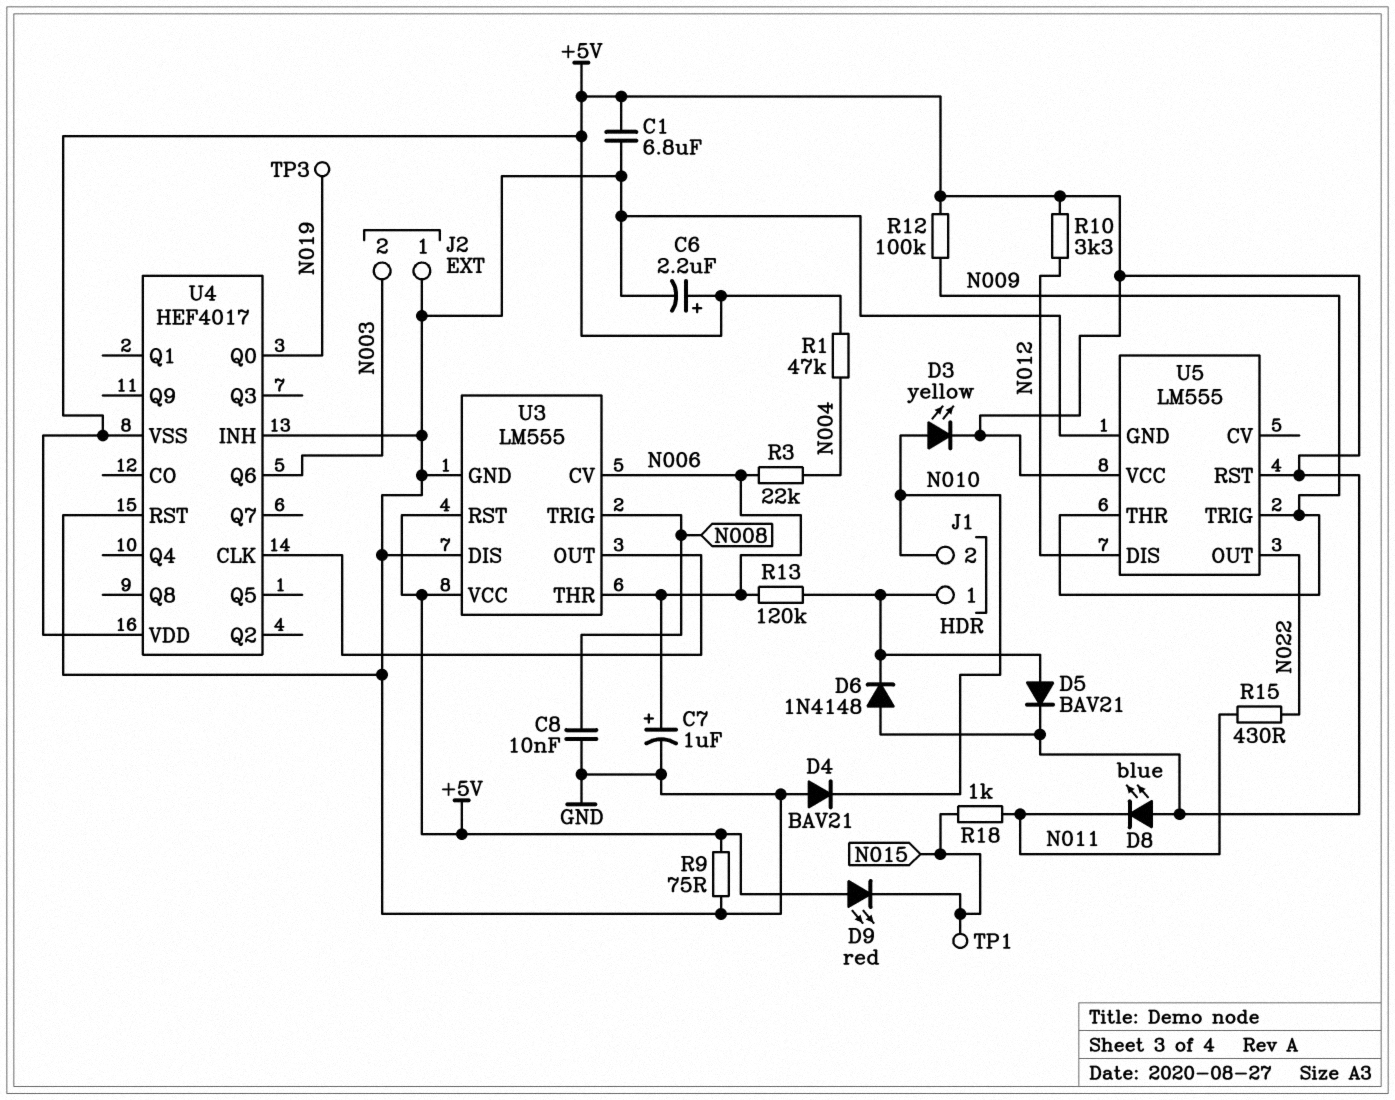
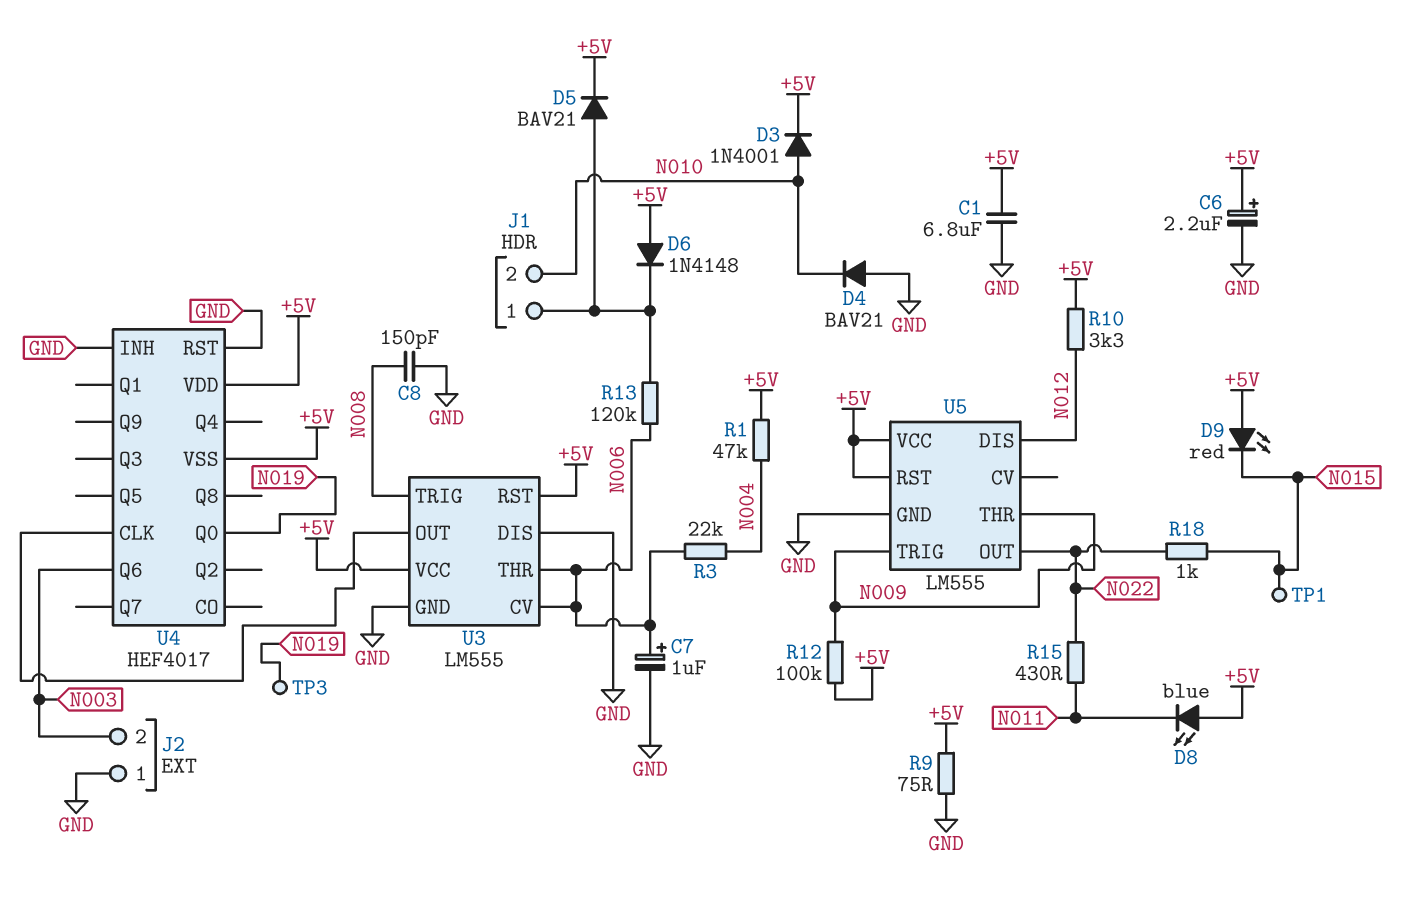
C8: 10nF (GND, N008) -> 150pF (GND, N008)
D3: LED yellow (A N010, K +5V) -> diode 1N4001 (A N010, K +5V)
R18: 1k (N011, N015) -> 1k (N015, N022)

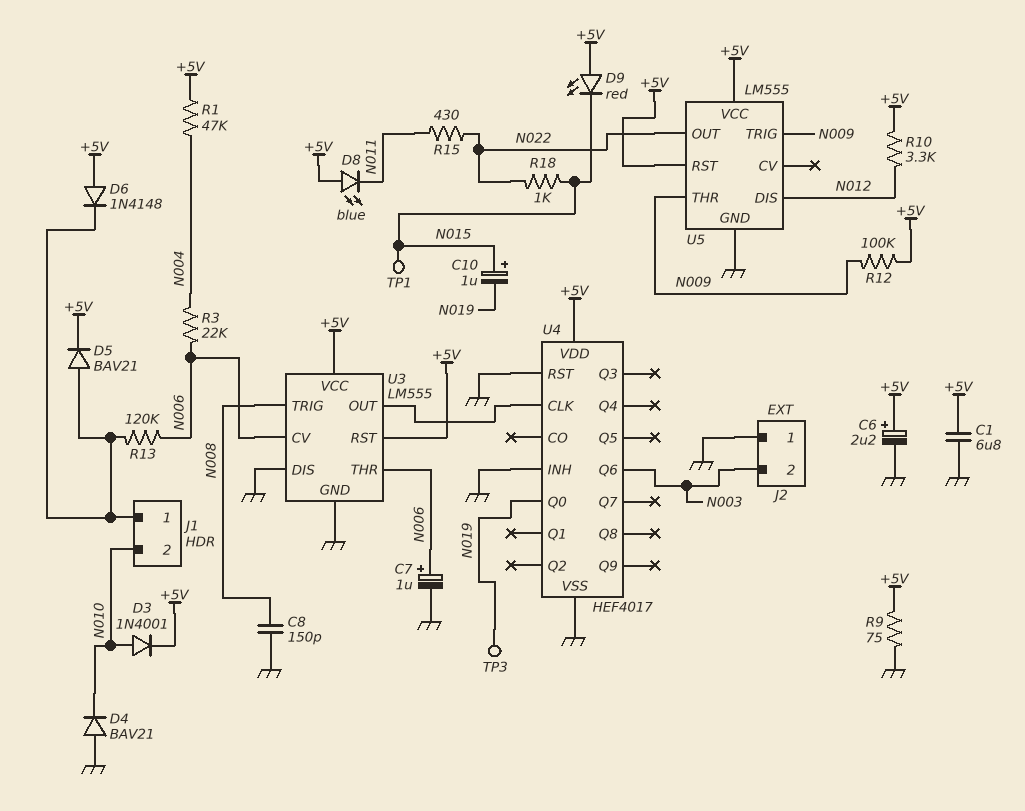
C10: none -> 1uF (plus N015, minus N019)
U4 pin VSS: +5V -> GND

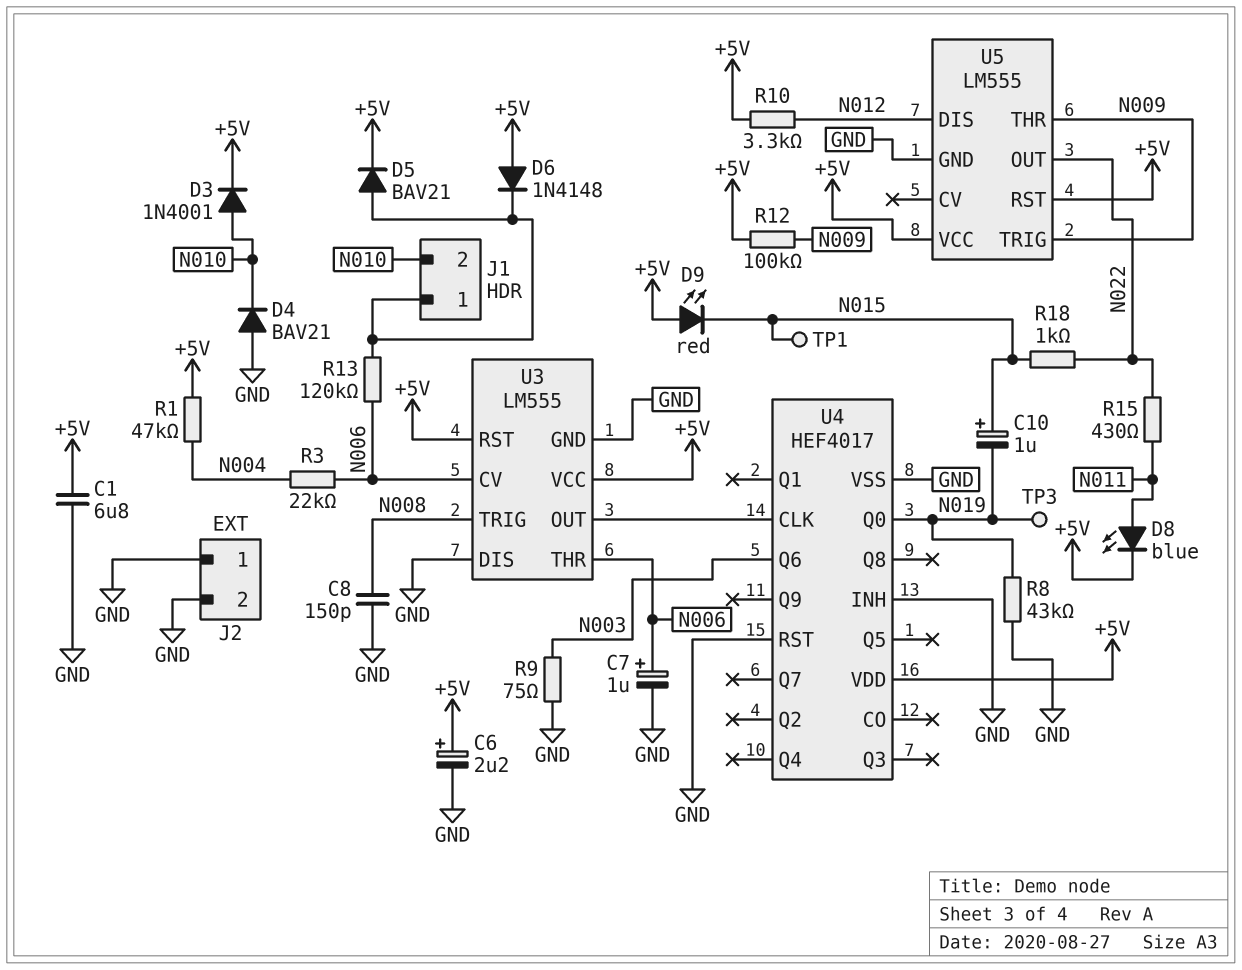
D8: LED blue (A +5V, K N011) -> LED blue (A N011, K +5V)
J2 pin 2: N003 -> GND
R8: none -> 43k (GND, N019)
R9: 75 (+5V, GND) -> 75 (GND, N003)

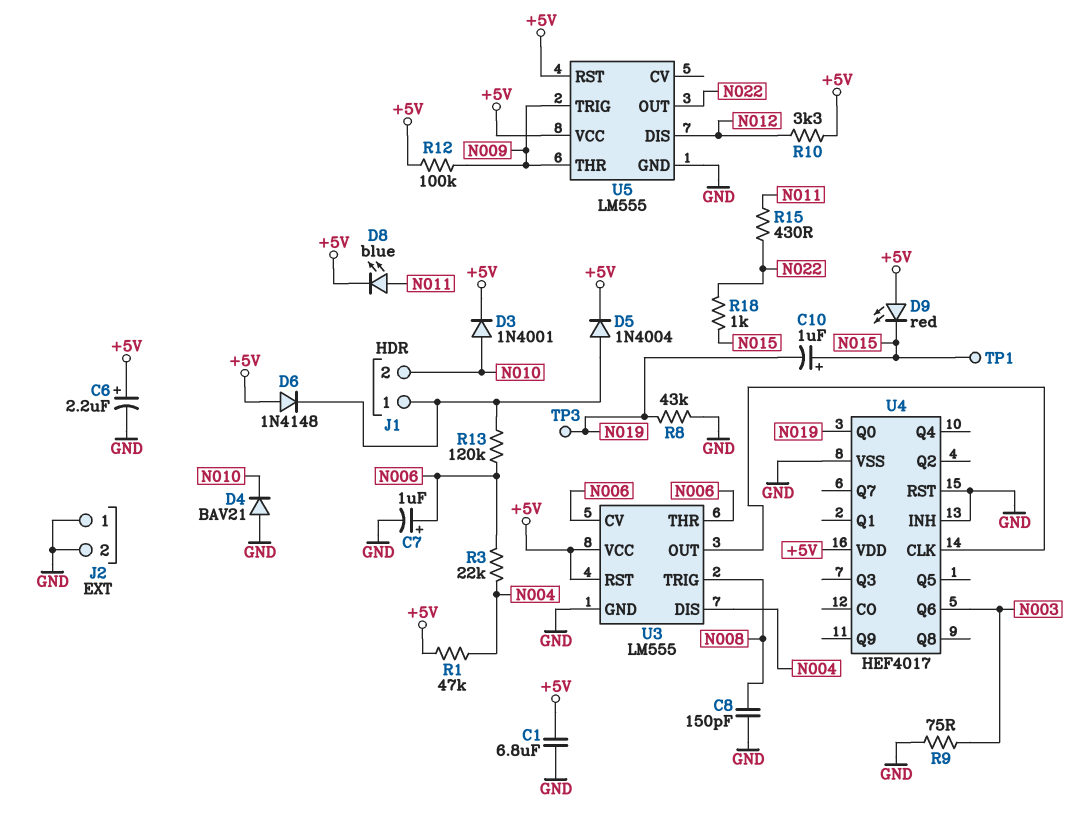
D5: diode BAV21 (A J1/1, K +5V) -> diode 1N4004 (A J1/1, K +5V)
U3 pin DIS: GND -> N004

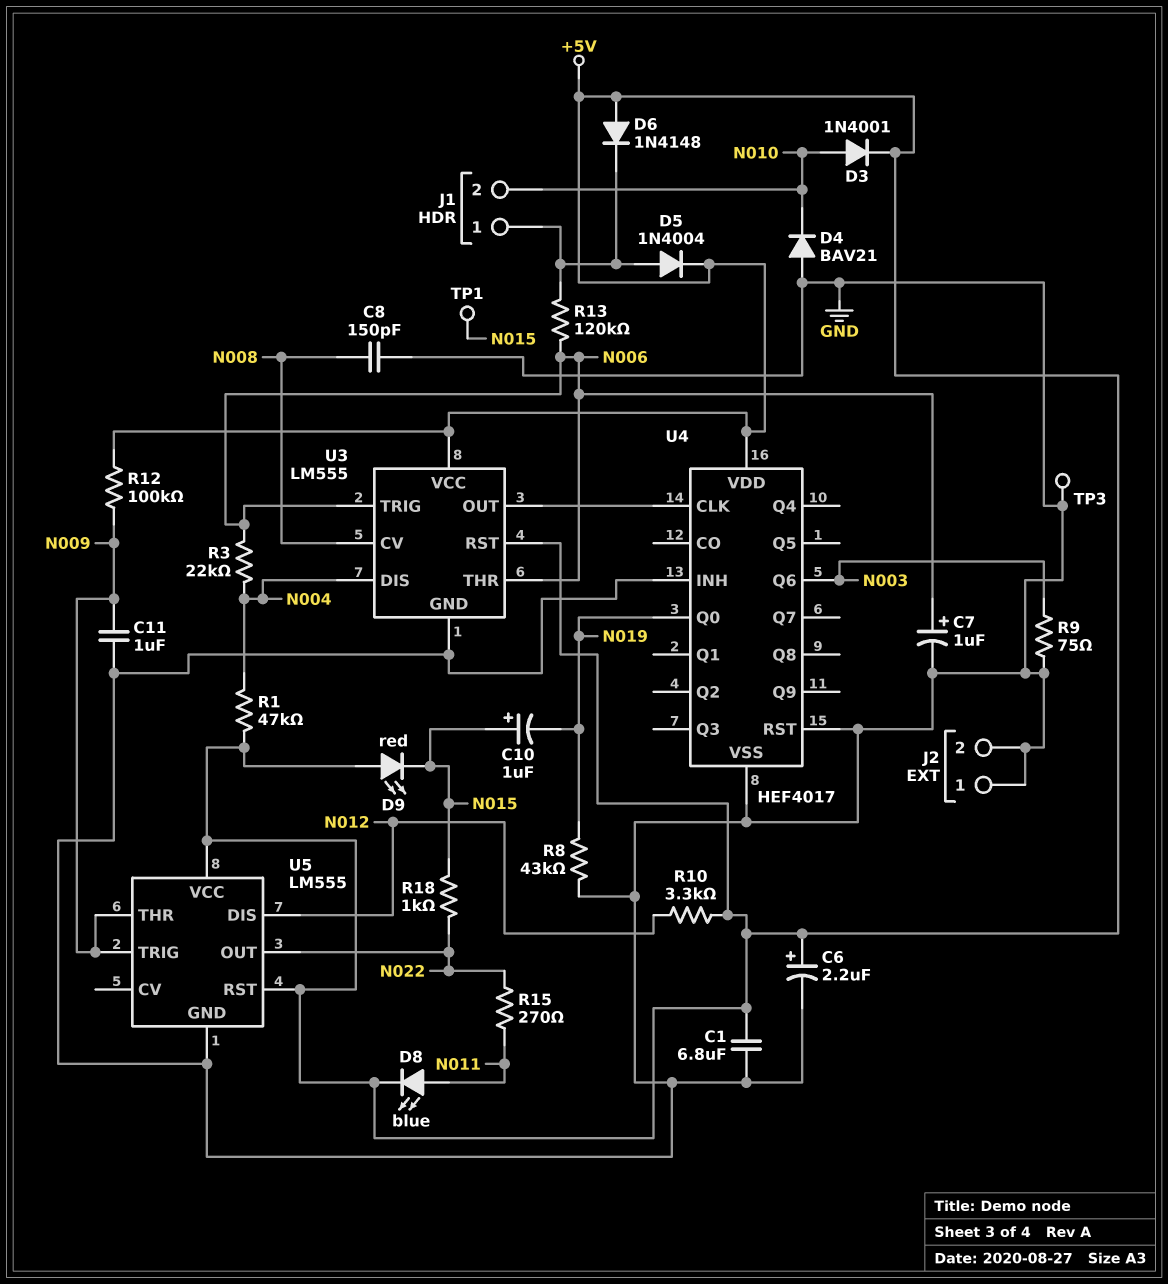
C11: none -> 1uF (GND, N009)
R15: 430 (N011, N022) -> 270 (N011, N022)
TP3: test point (N019) -> test point (GND)
U3 pin CV: N006 -> N008
U3 pin TRIG: N008 -> N006

